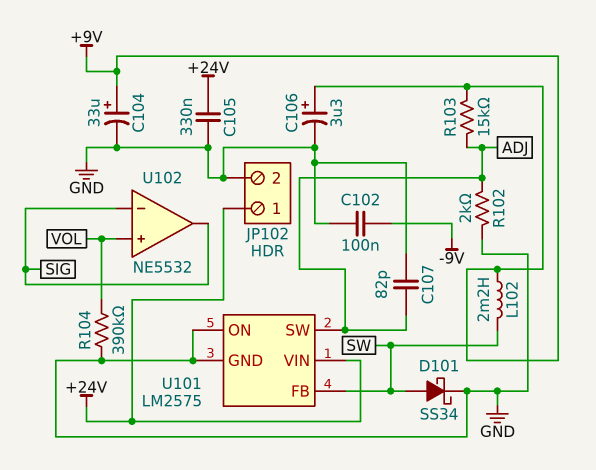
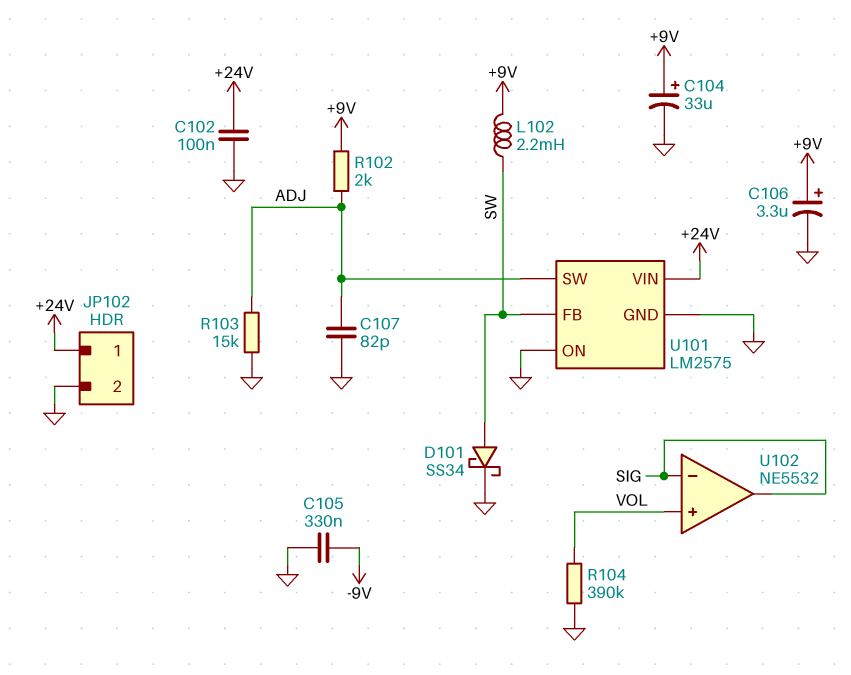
C102: 100nF (-9V, GND) -> 100nF (+24V, GND)
C105: 330nF (+24V, GND) -> 330nF (-9V, GND)
R102: 2k (ADJ, GND) -> 2k (+9V, ADJ)
R103: 15k (+9V, ADJ) -> 15k (ADJ, GND)

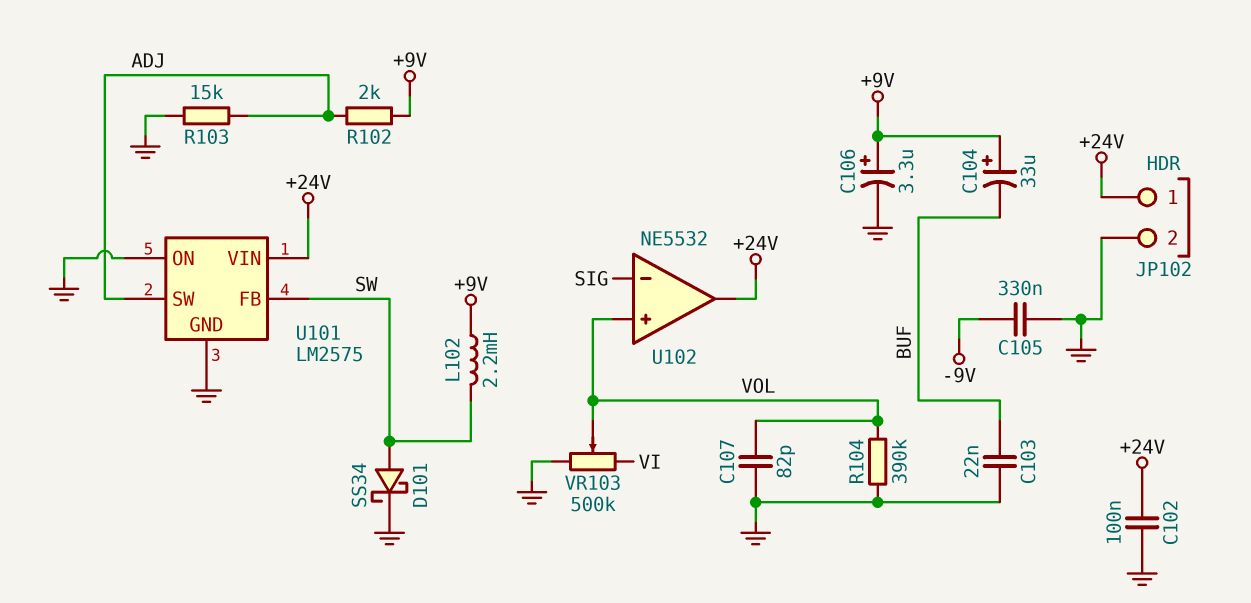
C103: none -> 22nF (BUF, GND)
C104: 33uF (plus +9V, minus GND) -> 33uF (plus +9V, minus BUF)
C107: 82pF (ADJ, GND) -> 82pF (GND, VOL)
U102 pin out: SIG -> +24V
VR103: none -> 500k (GND, VI, wiper VOL)

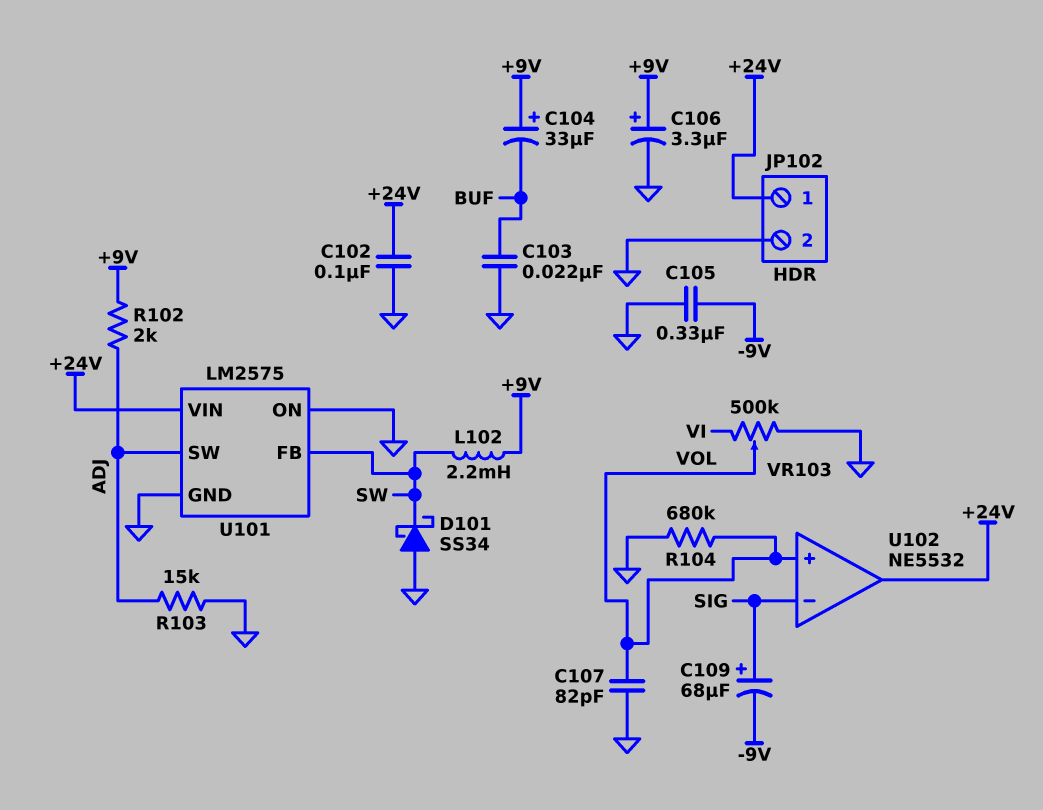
C109: none -> 68uF (plus SIG, minus -9V)
D101: schottky SS34 (A SW, K GND) -> schottky SS34 (A GND, K SW)
R104: 390k (GND, VOL) -> 680k (GND, VOL)

